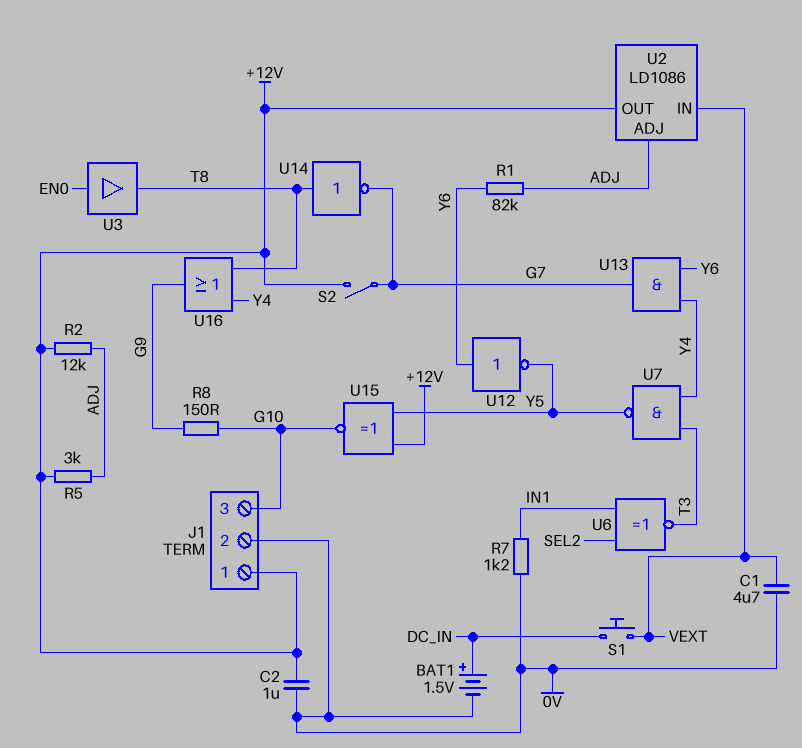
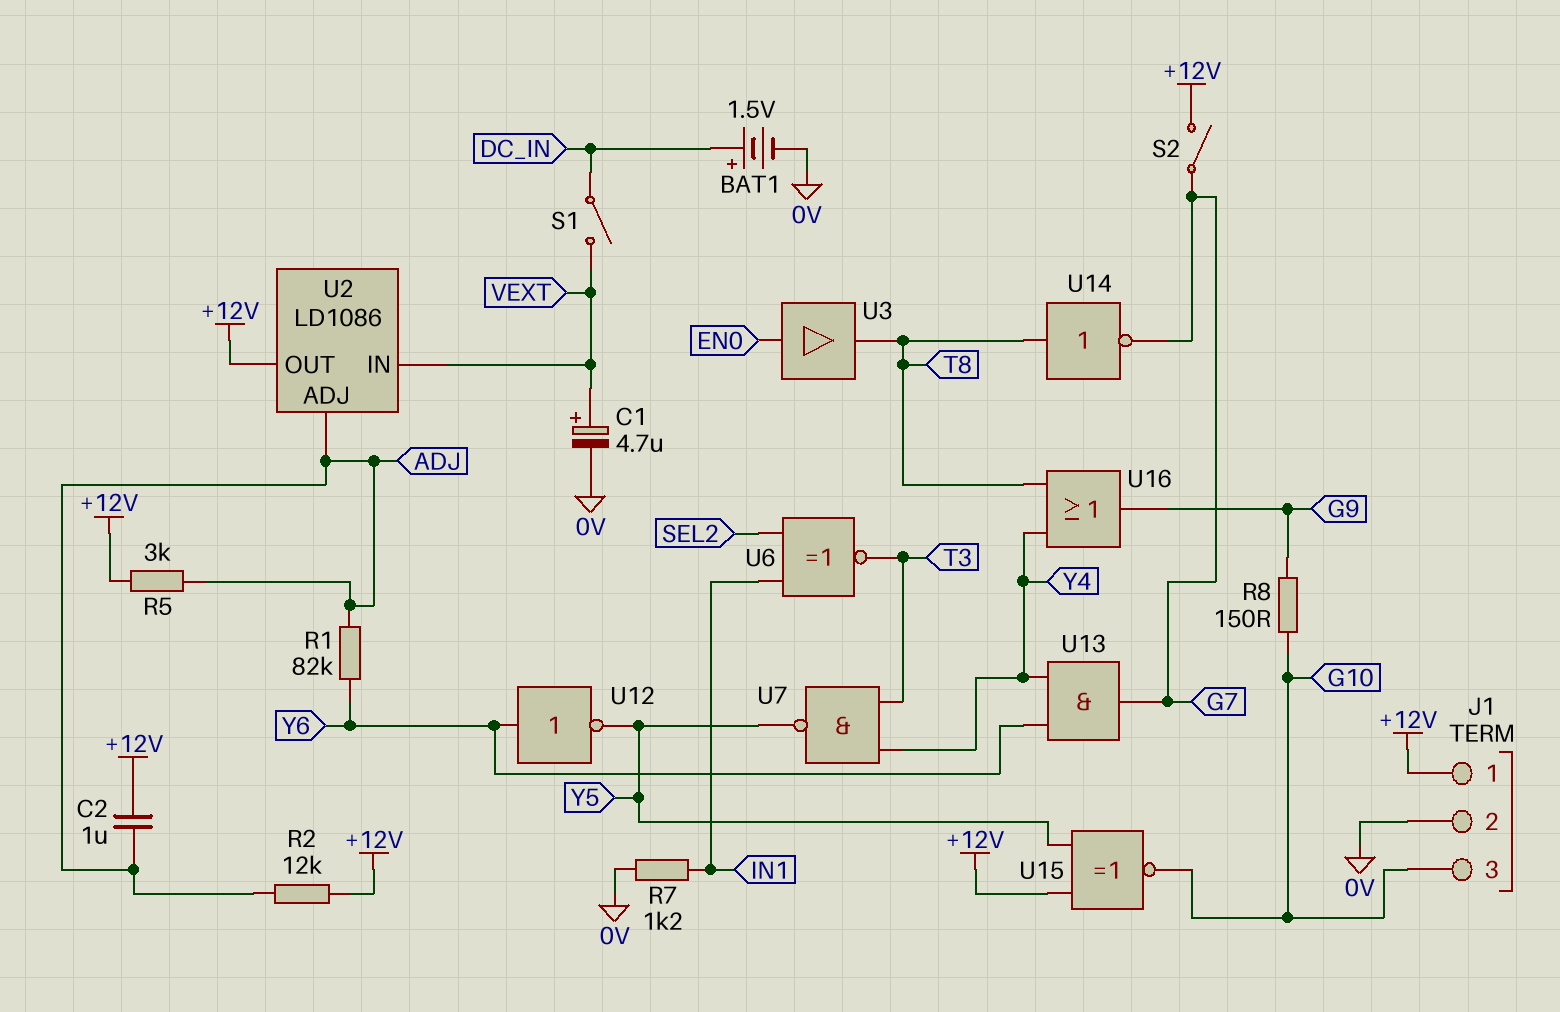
C1: 4.7uF (0V, VEXT) -> 4.7uF (plus VEXT, minus 0V)
C2: 1uF (+12V, 0V) -> 1uF (+12V, ADJ)
S1: button (DC_IN, VEXT) -> switch (DC_IN, VEXT)

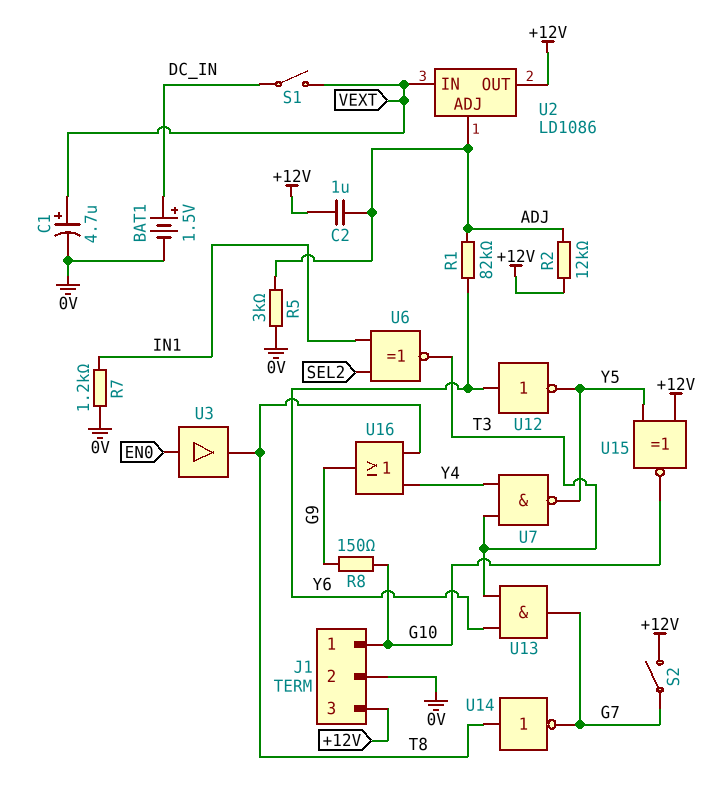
J1 pin 1: +12V -> G10
J1 pin 3: G10 -> +12V
R5: 3k (+12V, ADJ) -> 3k (0V, ADJ)
U13: AND (in Y4, in Y6, out G7) -> AND (in T3, in Y6, out G7)

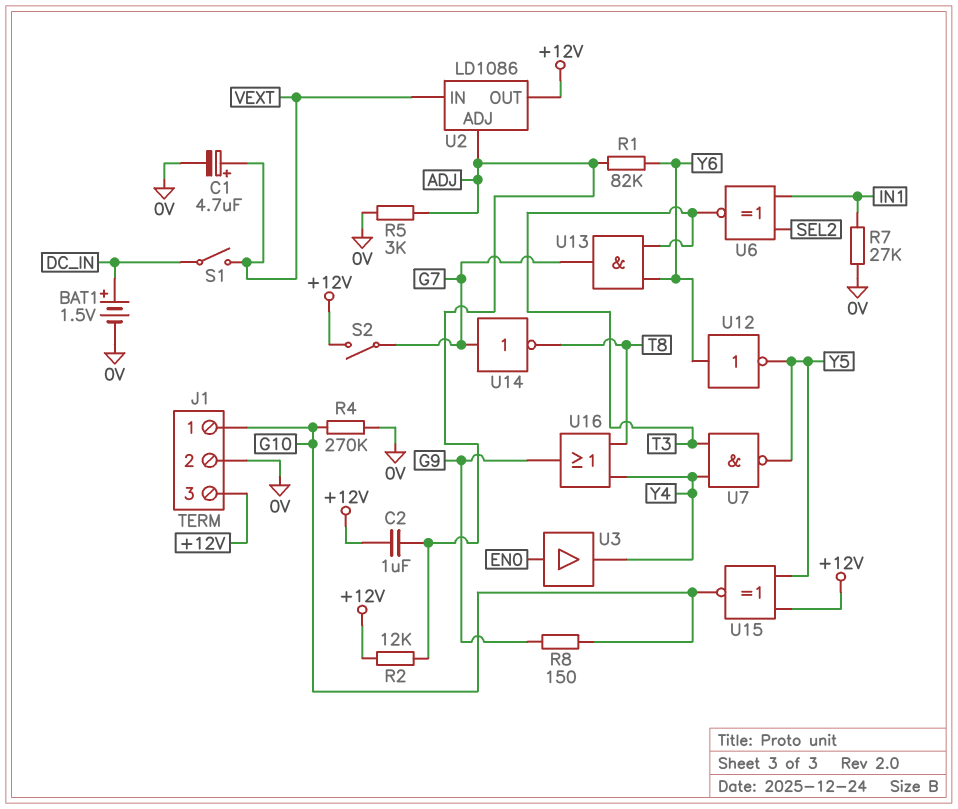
R4: none -> 270k (0V, G10)
R7: 1.2k (0V, IN1) -> 27k (0V, IN1)
U3: buffer (in EN0, out T8) -> buffer (in EN0, out Y4)
U14: NOT (in T8, out G7) -> NOT (in G7, out T8)

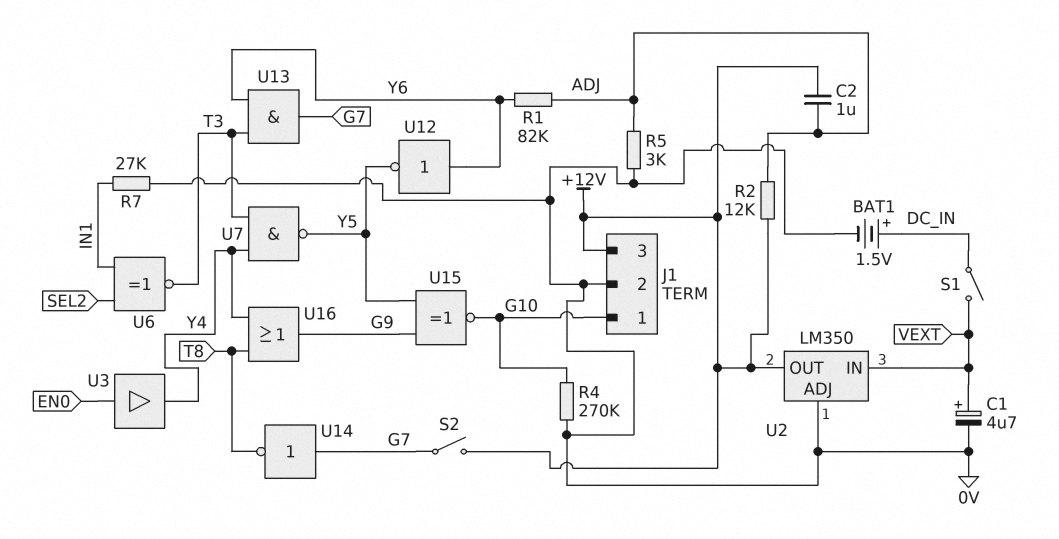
R8: 150 (G9, G10) -> none
U2: LD1086 -> LM350
U2 pin ADJ: ADJ -> 0V
U15: XNOR (in +12V, in Y5, out G10) -> XNOR (in G9, in Y5, out G10)

